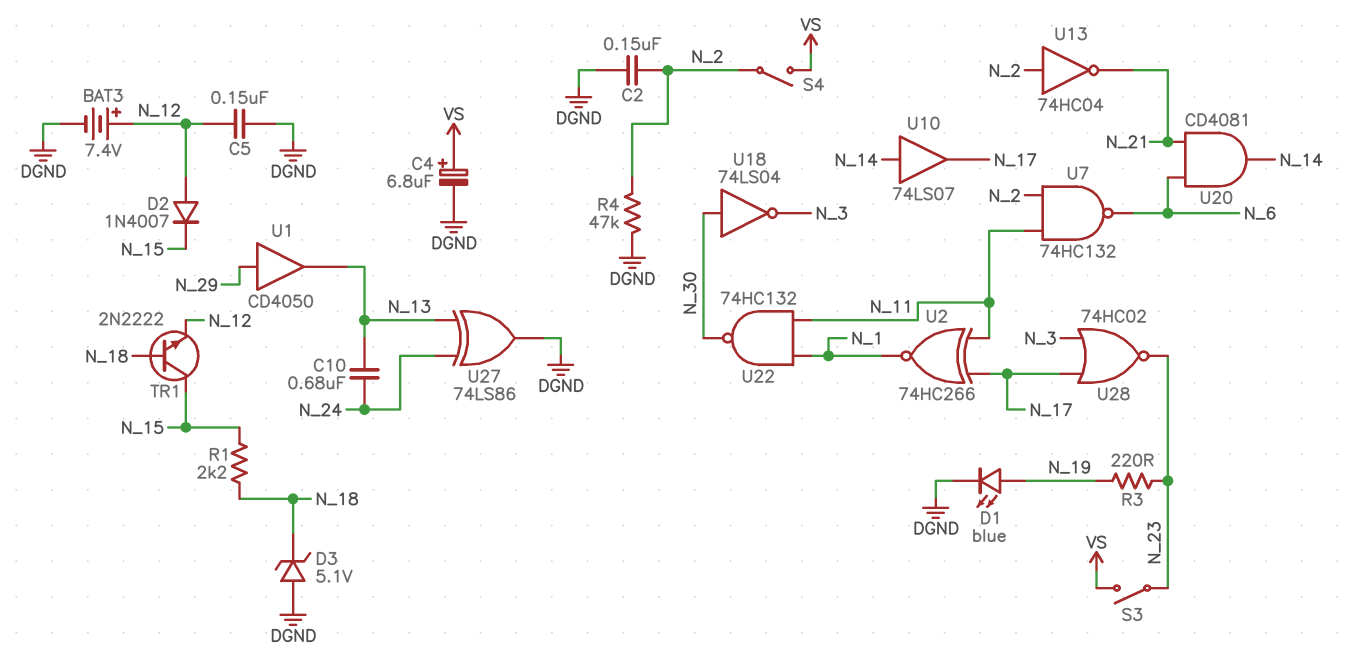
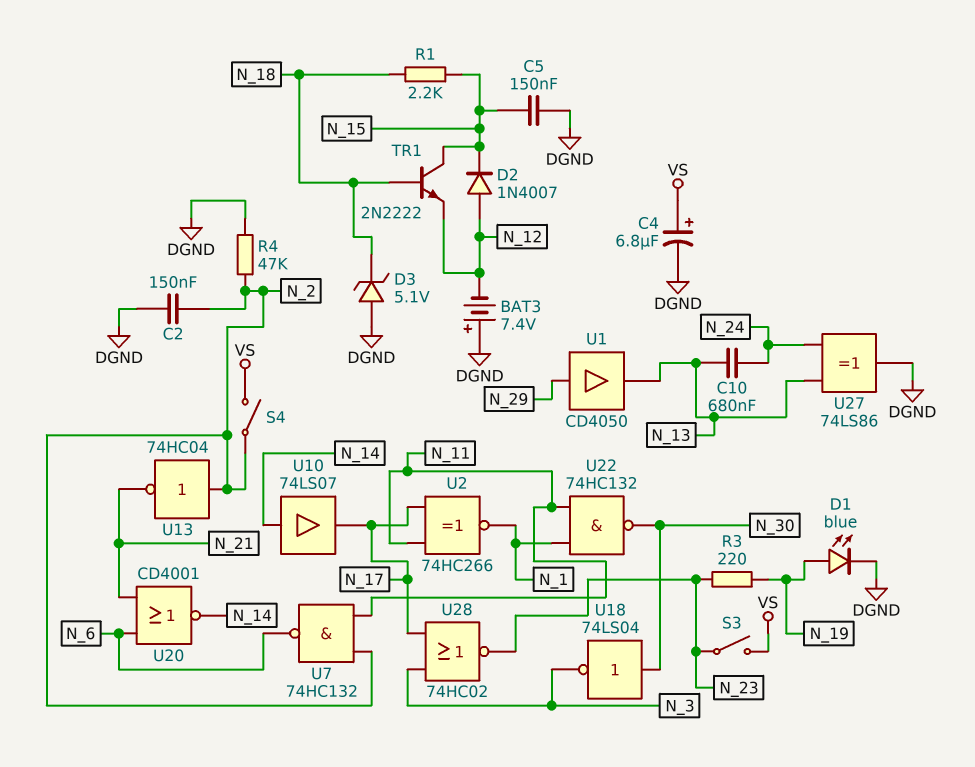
BAT3: 7.4V (plus N_12, minus DGND) -> 7.4V (plus DGND, minus N_12)
C5: 150nF (DGND, N_12) -> 150nF (DGND, N_15)
U20: AND CD4081 (in N_6, in N_21, out N_14) -> NOR CD4001 (in N_6, in N_21, out N_14)

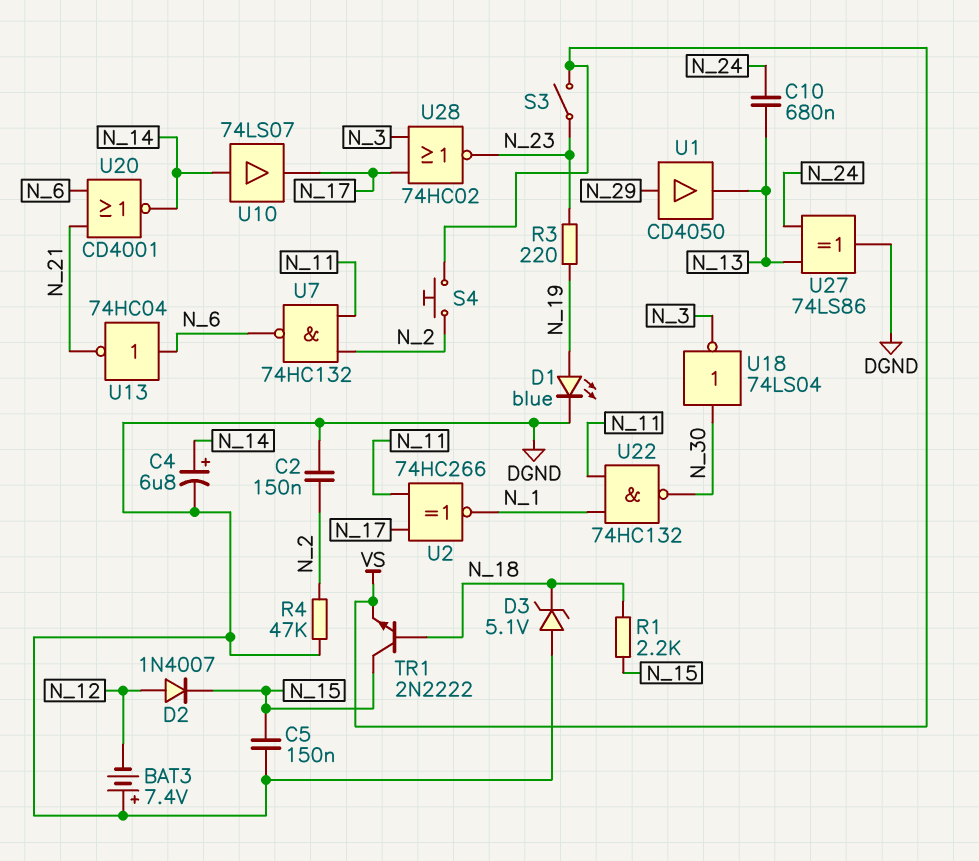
C4: 6.8uF (plus VS, minus DGND) -> 6.8uF (plus N_14, minus DGND)
S4: switch (N_2, VS) -> button (N_2, VS)
TR1: NPN 2N2222 (B N_18, C N_15, E N_12) -> NPN 2N2222 (B N_18, C N_15, E VS)
U13: NOT 74HC04 (in N_2, out N_21) -> NOT 74HC04 (in N_6, out N_21)

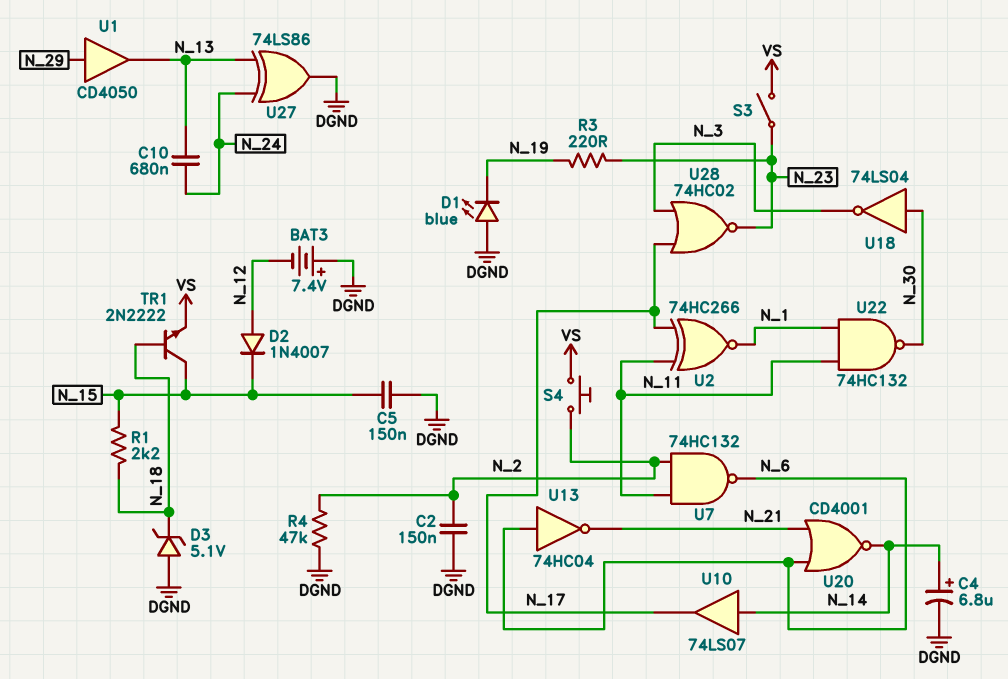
D1: LED blue (A N_19, K DGND) -> LED blue (A DGND, K N_19)

